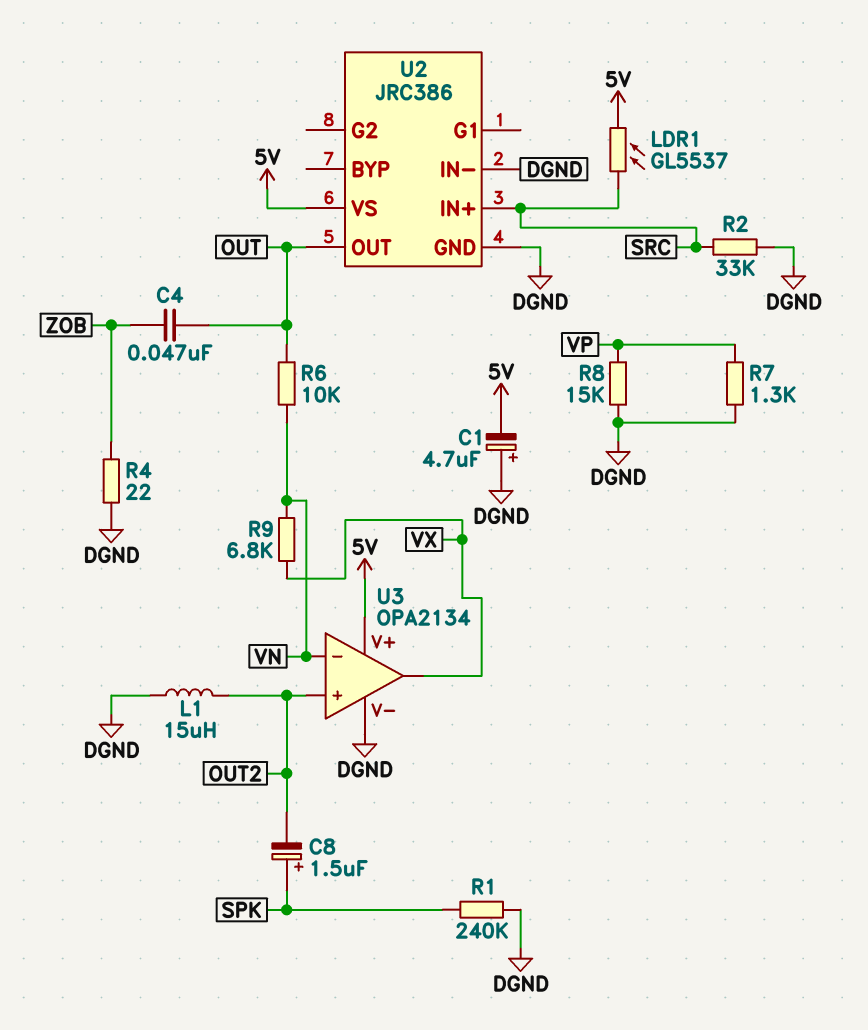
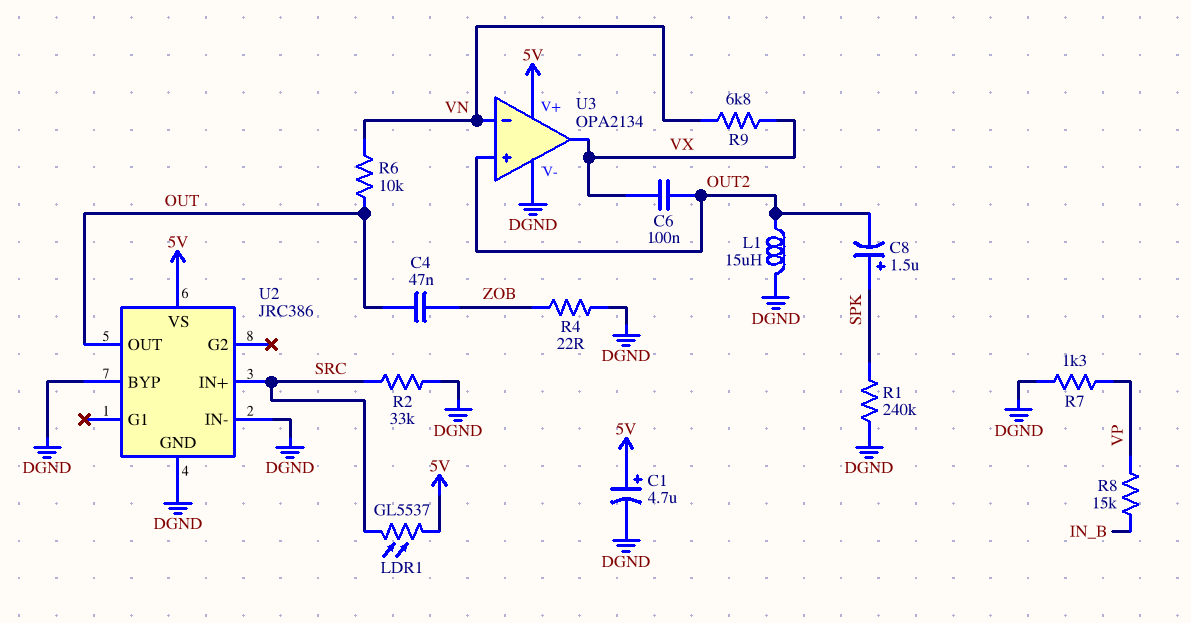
C1: 4.7uF (plus DGND, minus 5V) -> 4.7uF (plus 5V, minus DGND)
C6: none -> 100nF (OUT2, VX)
R8: 15k (DGND, VP) -> 15k (IN_B, VP)
U2 pin BYP: none -> DGND

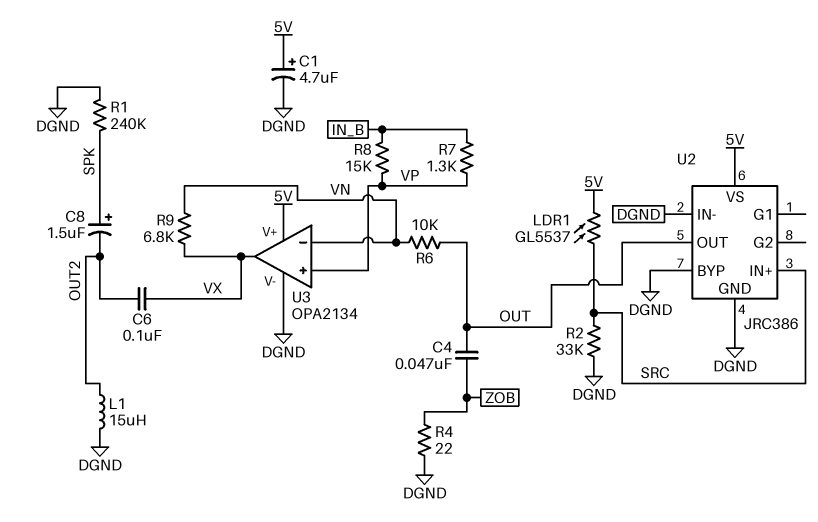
R7: 1.3k (DGND, VP) -> 1.3k (IN_B, VP)
U3 pin in+: OUT2 -> VP

